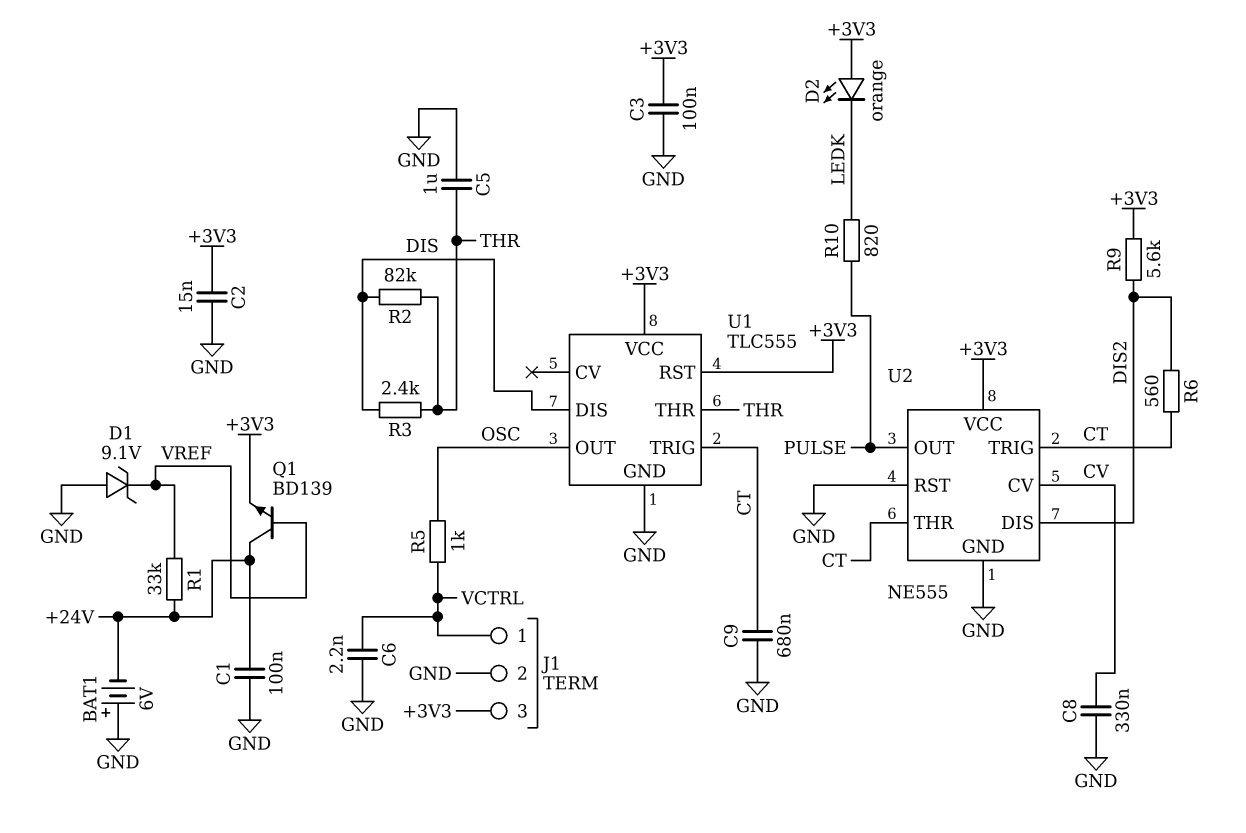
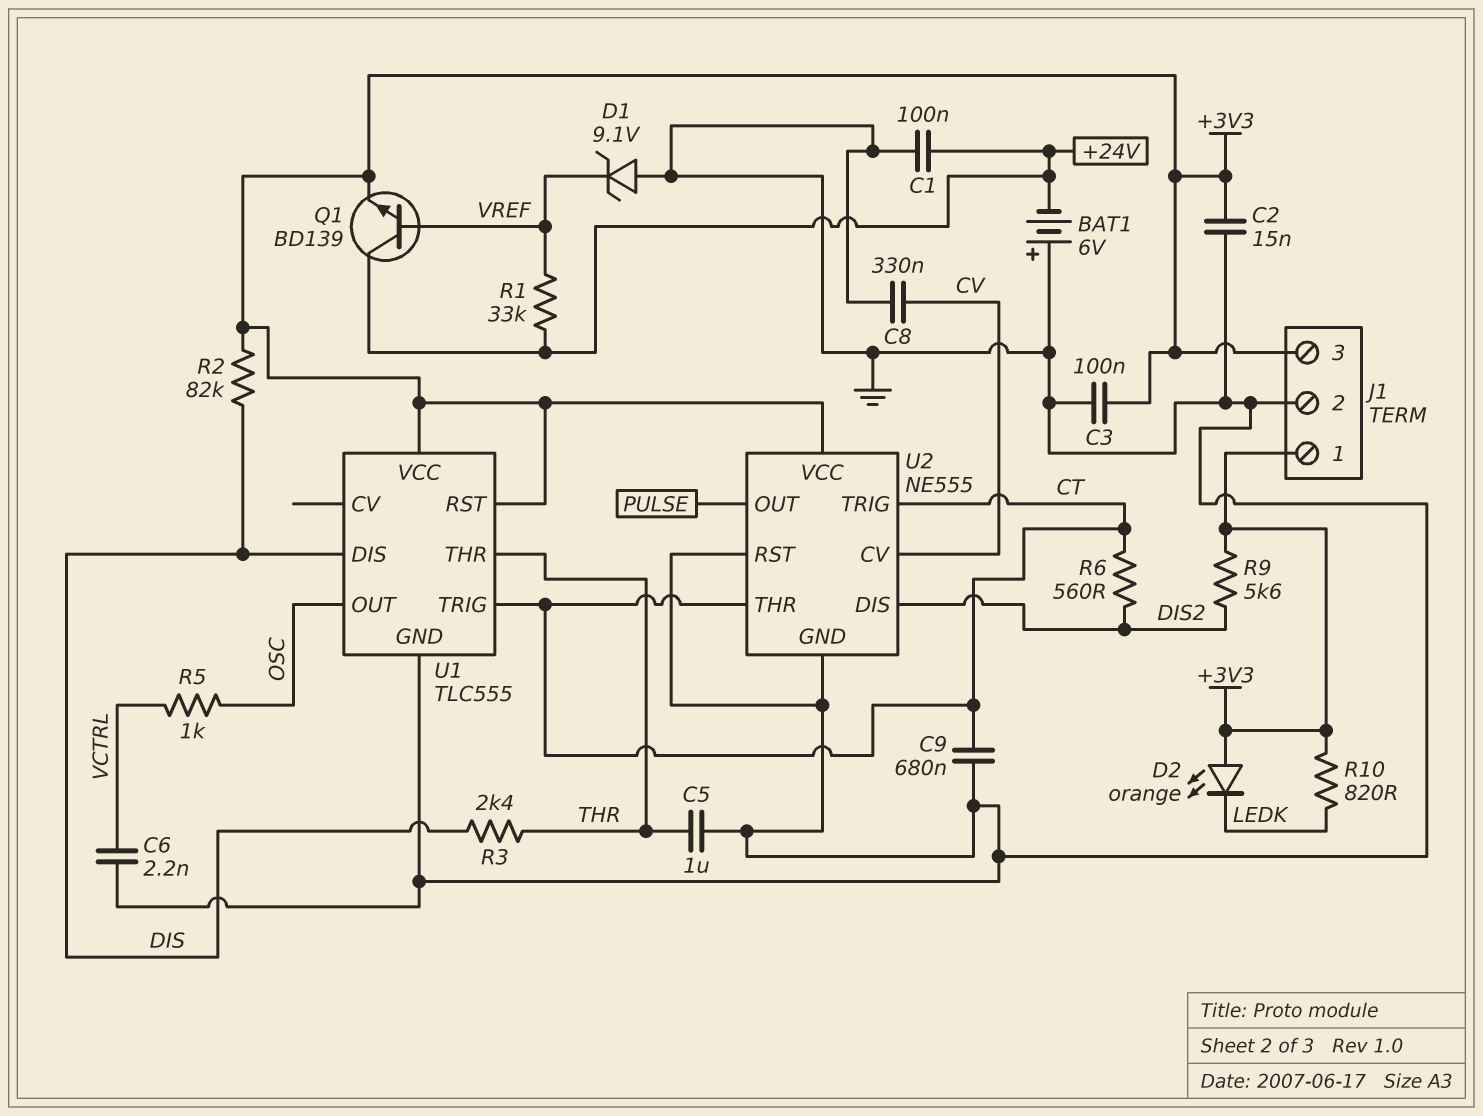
J1 pin 1: VCTRL -> +3V3
R2: 82k (DIS, THR) -> 82k (+3V3, DIS)
R10: 820 (LEDK, PULSE) -> 820 (+3V3, LEDK)

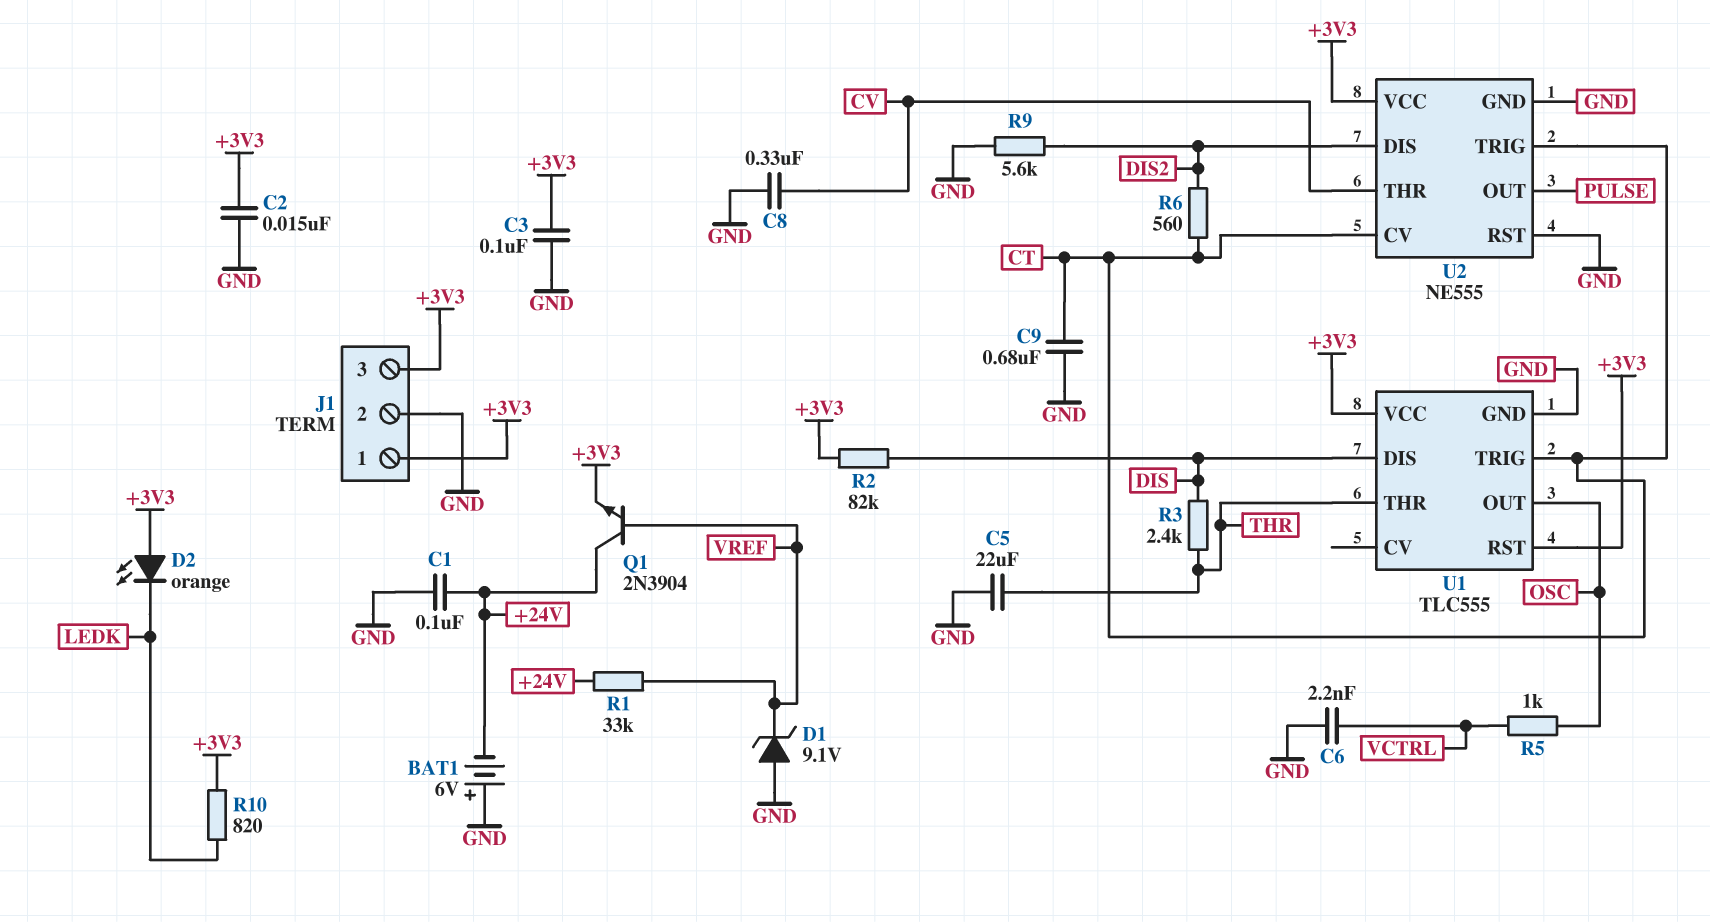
C5: 1uF (GND, THR) -> 22uF (GND, THR)
Q1: NPN BD139 (B VREF, C +24V, E +3V3) -> NPN 2N3904 (B VREF, C +24V, E +3V3)
R9: 5.6k (+3V3, DIS2) -> 5.6k (DIS2, GND)
U2 pin CV: CV -> CT
U2 pin THR: CT -> CV

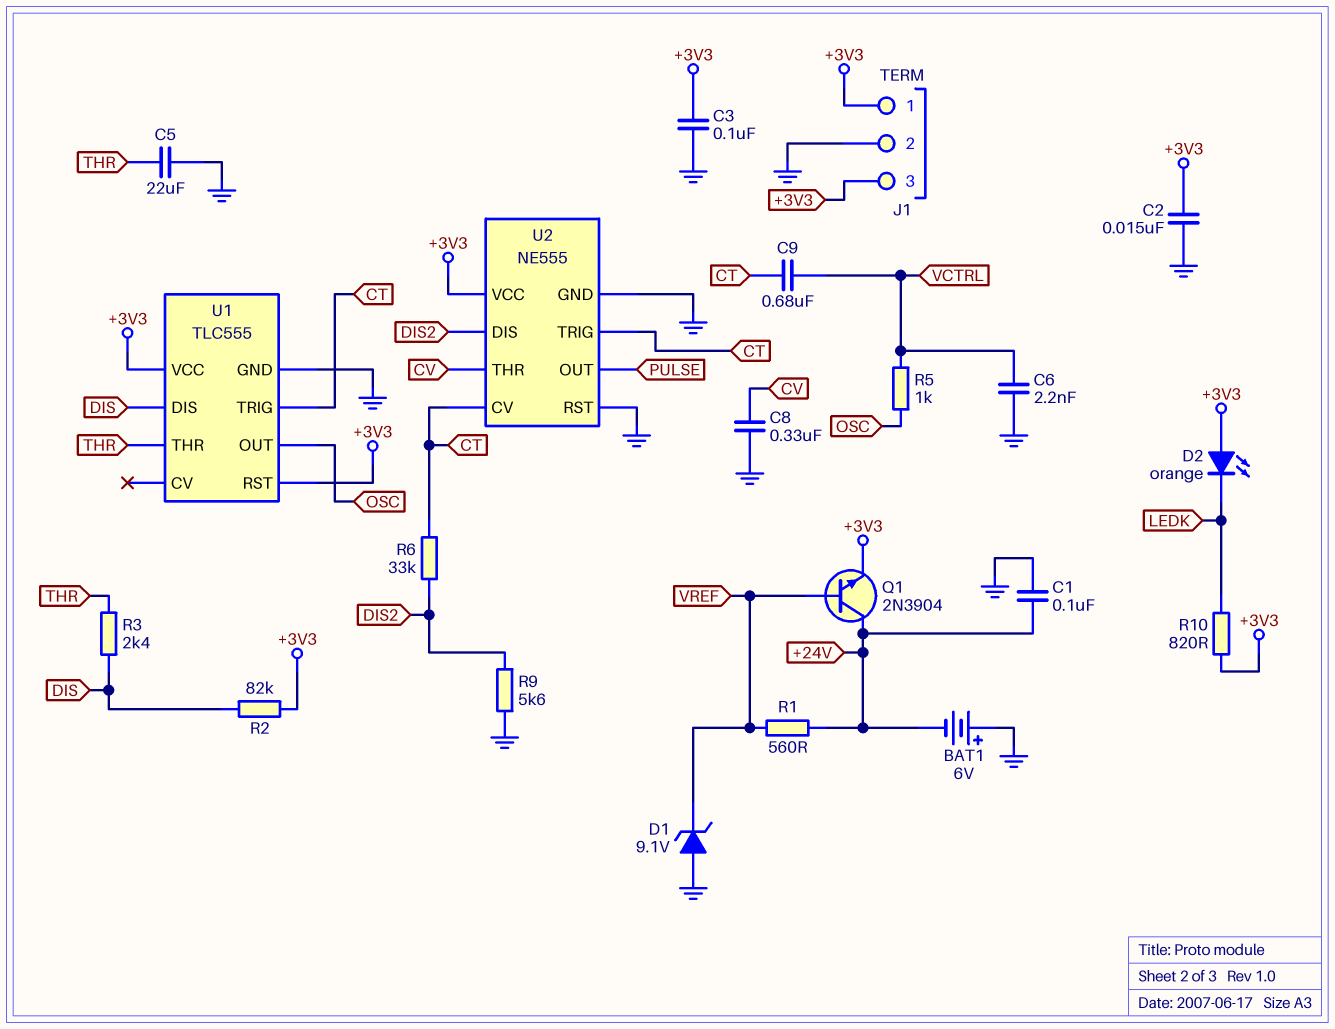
C9: 680nF (CT, GND) -> 680nF (CT, VCTRL)
R1: 33k (+24V, VREF) -> 560 (+24V, VREF)
R6: 560 (CT, DIS2) -> 33k (CT, DIS2)

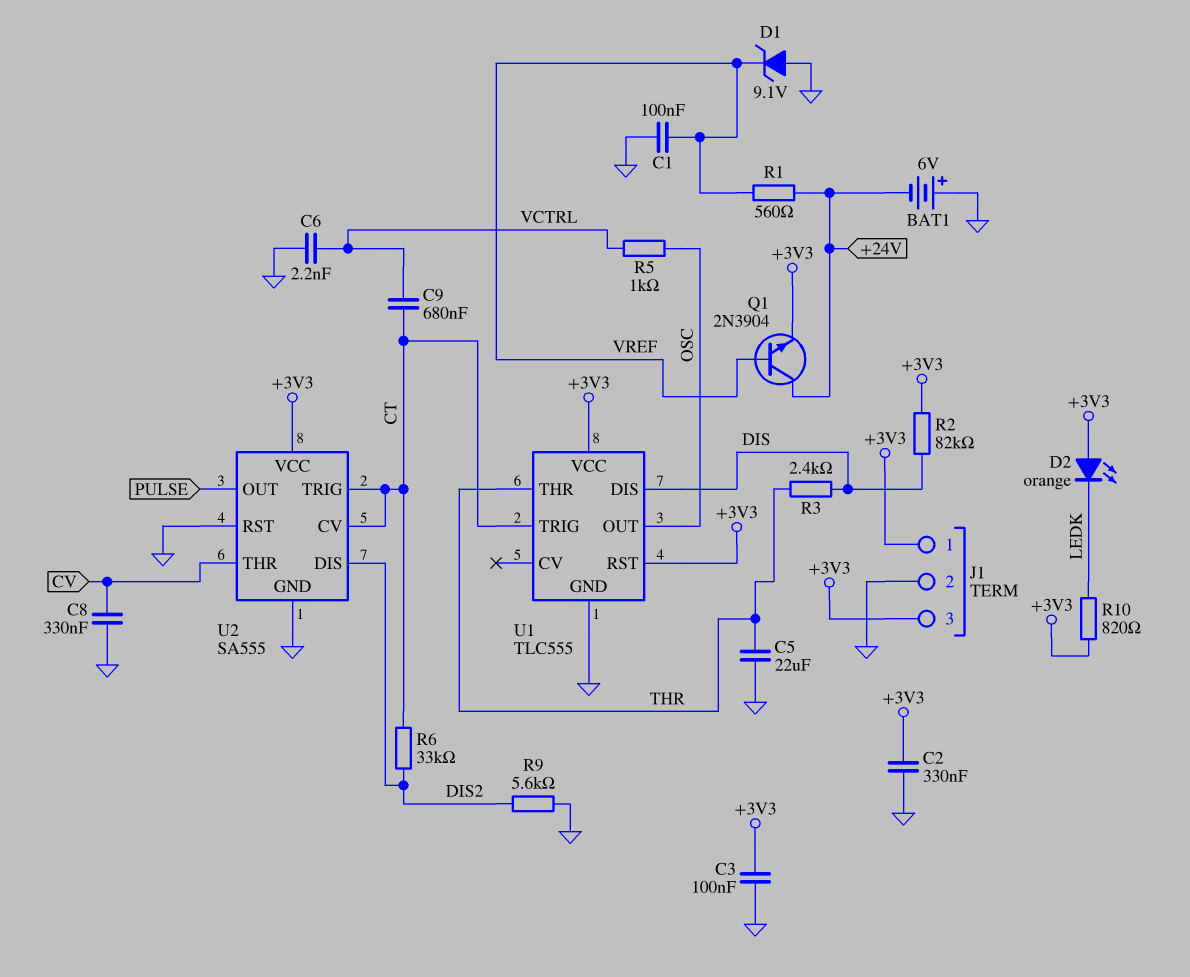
C1: 100nF (+24V, GND) -> 100nF (GND, VREF)
C2: 15nF (+3V3, GND) -> 330nF (+3V3, GND)
U2: NE555 -> SA555

